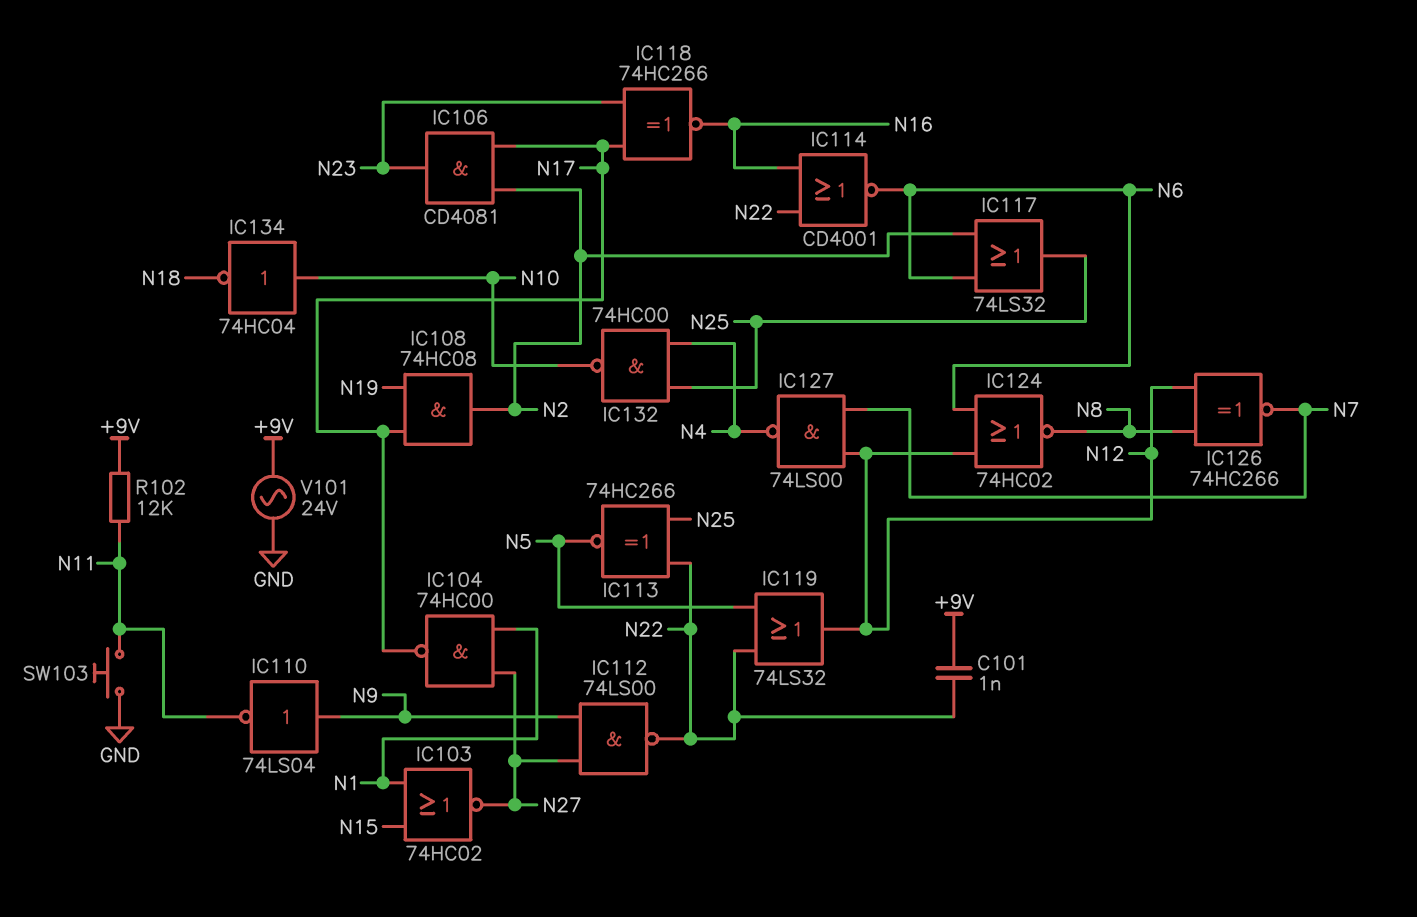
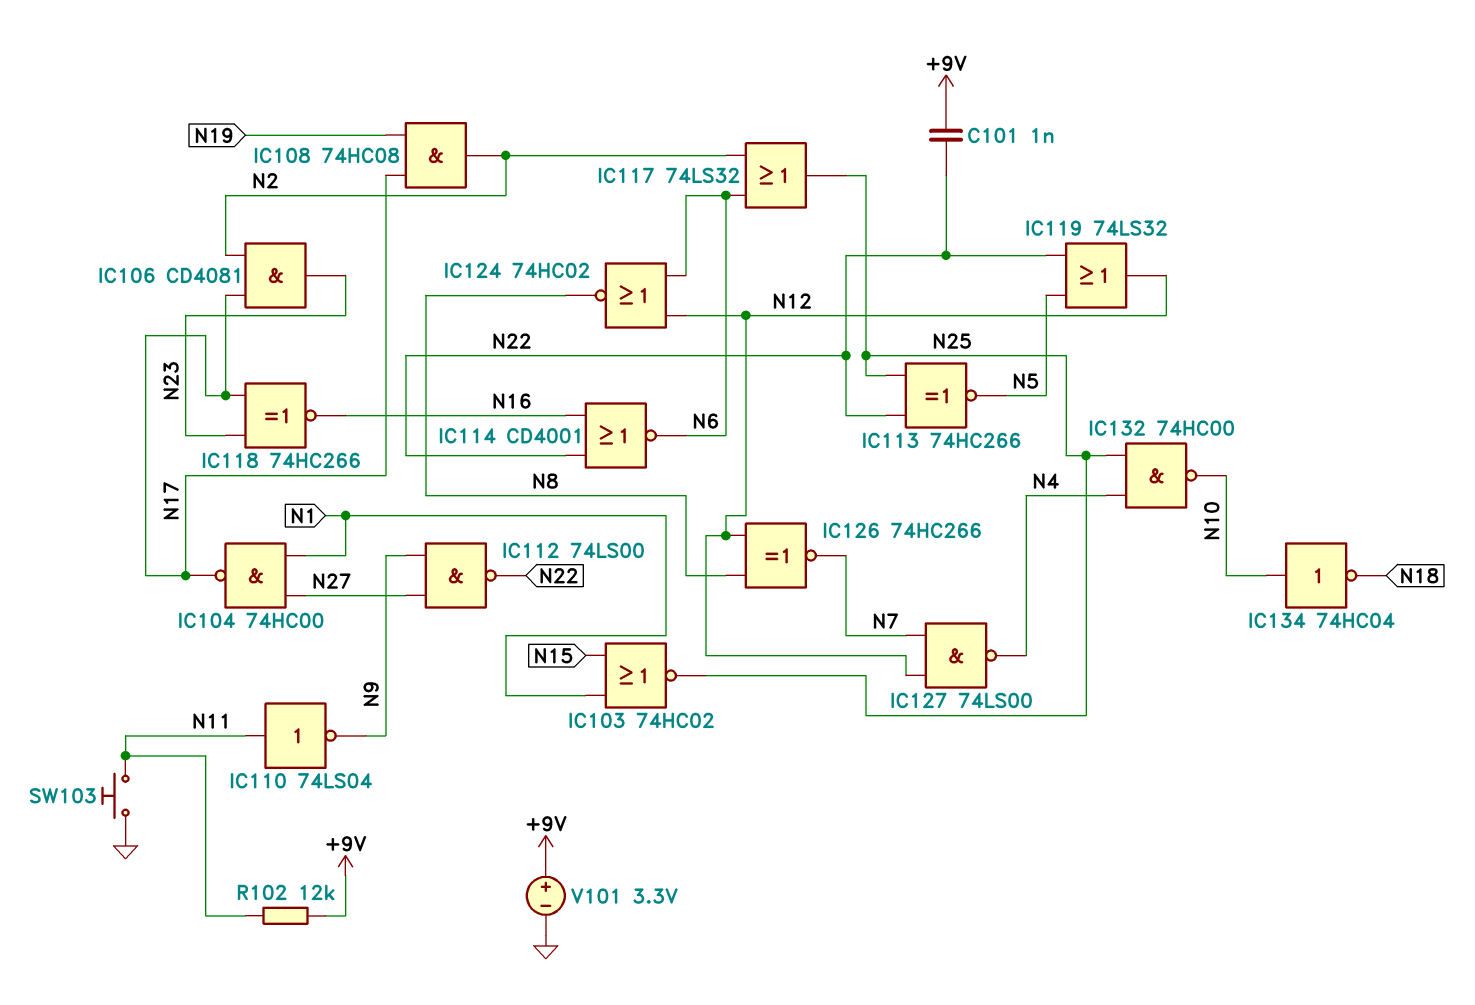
IC103: NOR 74HC02 (in N1, in N15, out N27) -> NOR 74HC02 (in N1, in N15, out N25)
IC110: NOT 74LS04 (in N9, out N11) -> NOT 74LS04 (in N11, out N9)
V101: AC 24V (+9V, GND) -> 3.3V (plus +9V, minus GND)

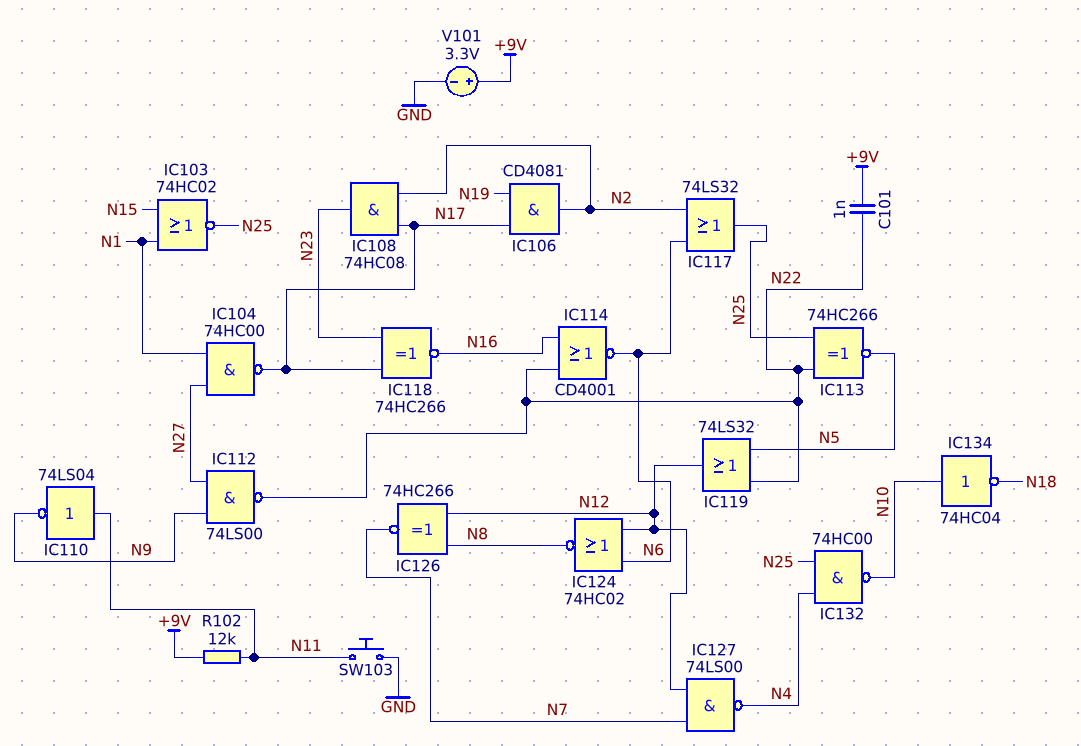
IC106: AND CD4081 (in N2, in N17, out N23) -> AND CD4081 (in N17, in N19, out N2)
IC108: AND 74HC08 (in N17, in N19, out N2) -> AND 74HC08 (in N2, in N17, out N23)

